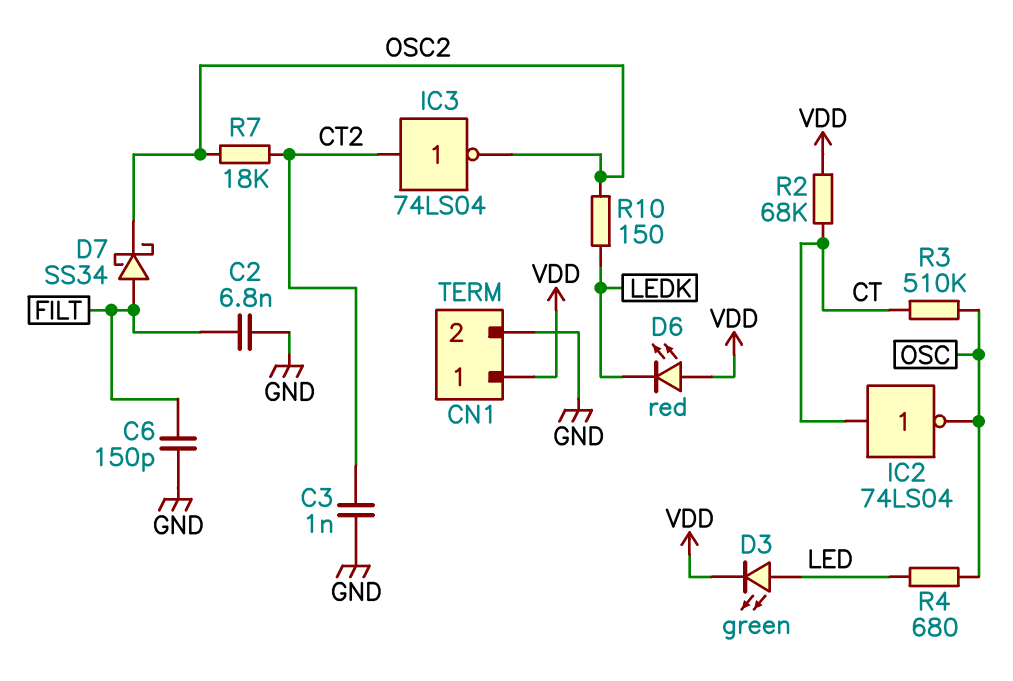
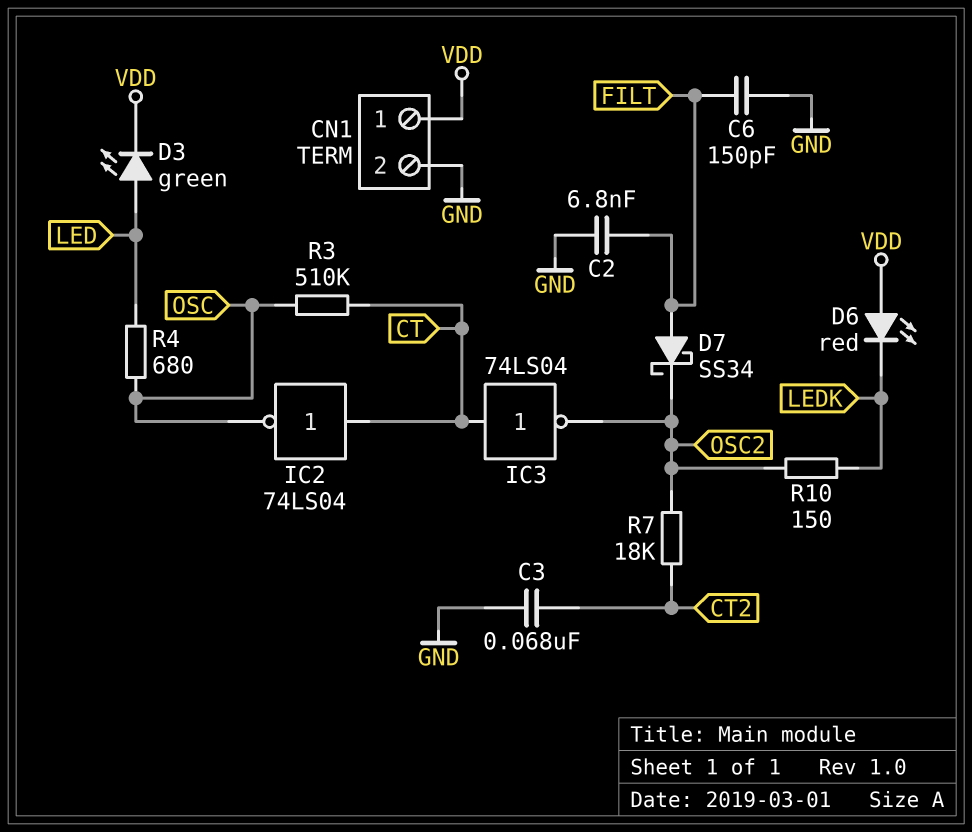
C3: 1nF (CT2, GND) -> 68nF (CT2, GND)
IC3: NOT 74LS04 (in CT2, out OSC2) -> NOT 74LS04 (in CT, out OSC2)
R2: 68k (CT, VDD) -> none

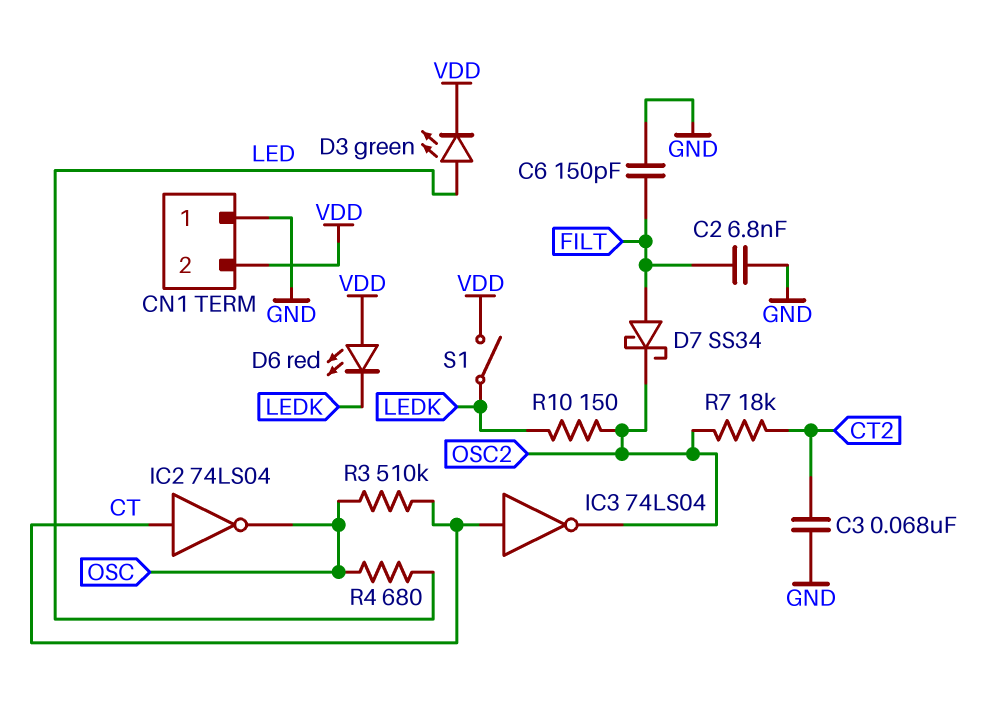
CN1 pin 1: VDD -> GND
CN1 pin 2: GND -> VDD
S1: none -> switch (LEDK, VDD)

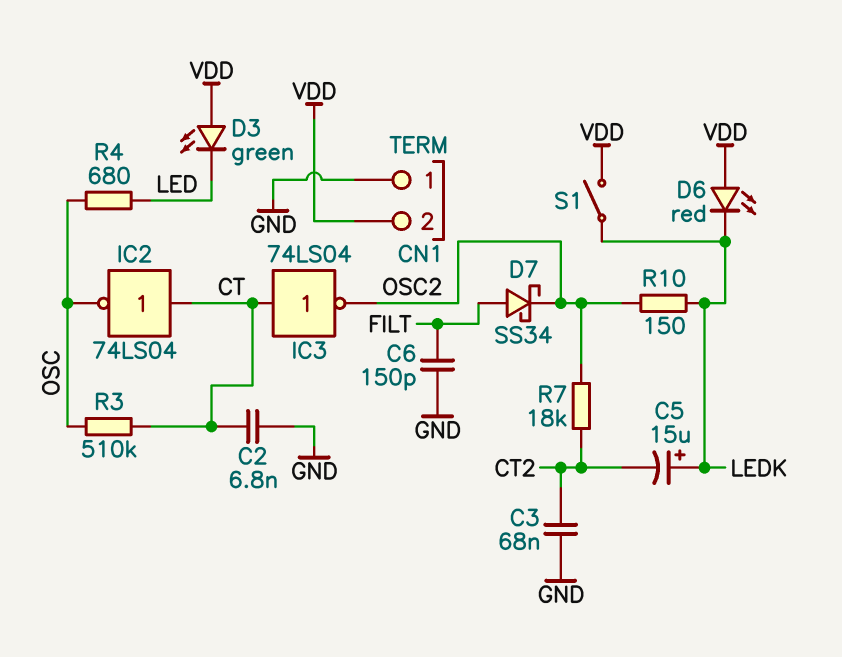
C2: 6.8nF (FILT, GND) -> 6.8nF (CT, GND)
C5: none -> 15uF (plus LEDK, minus CT2)
D3: LED green (A LED, K VDD) -> LED green (A VDD, K LED)

